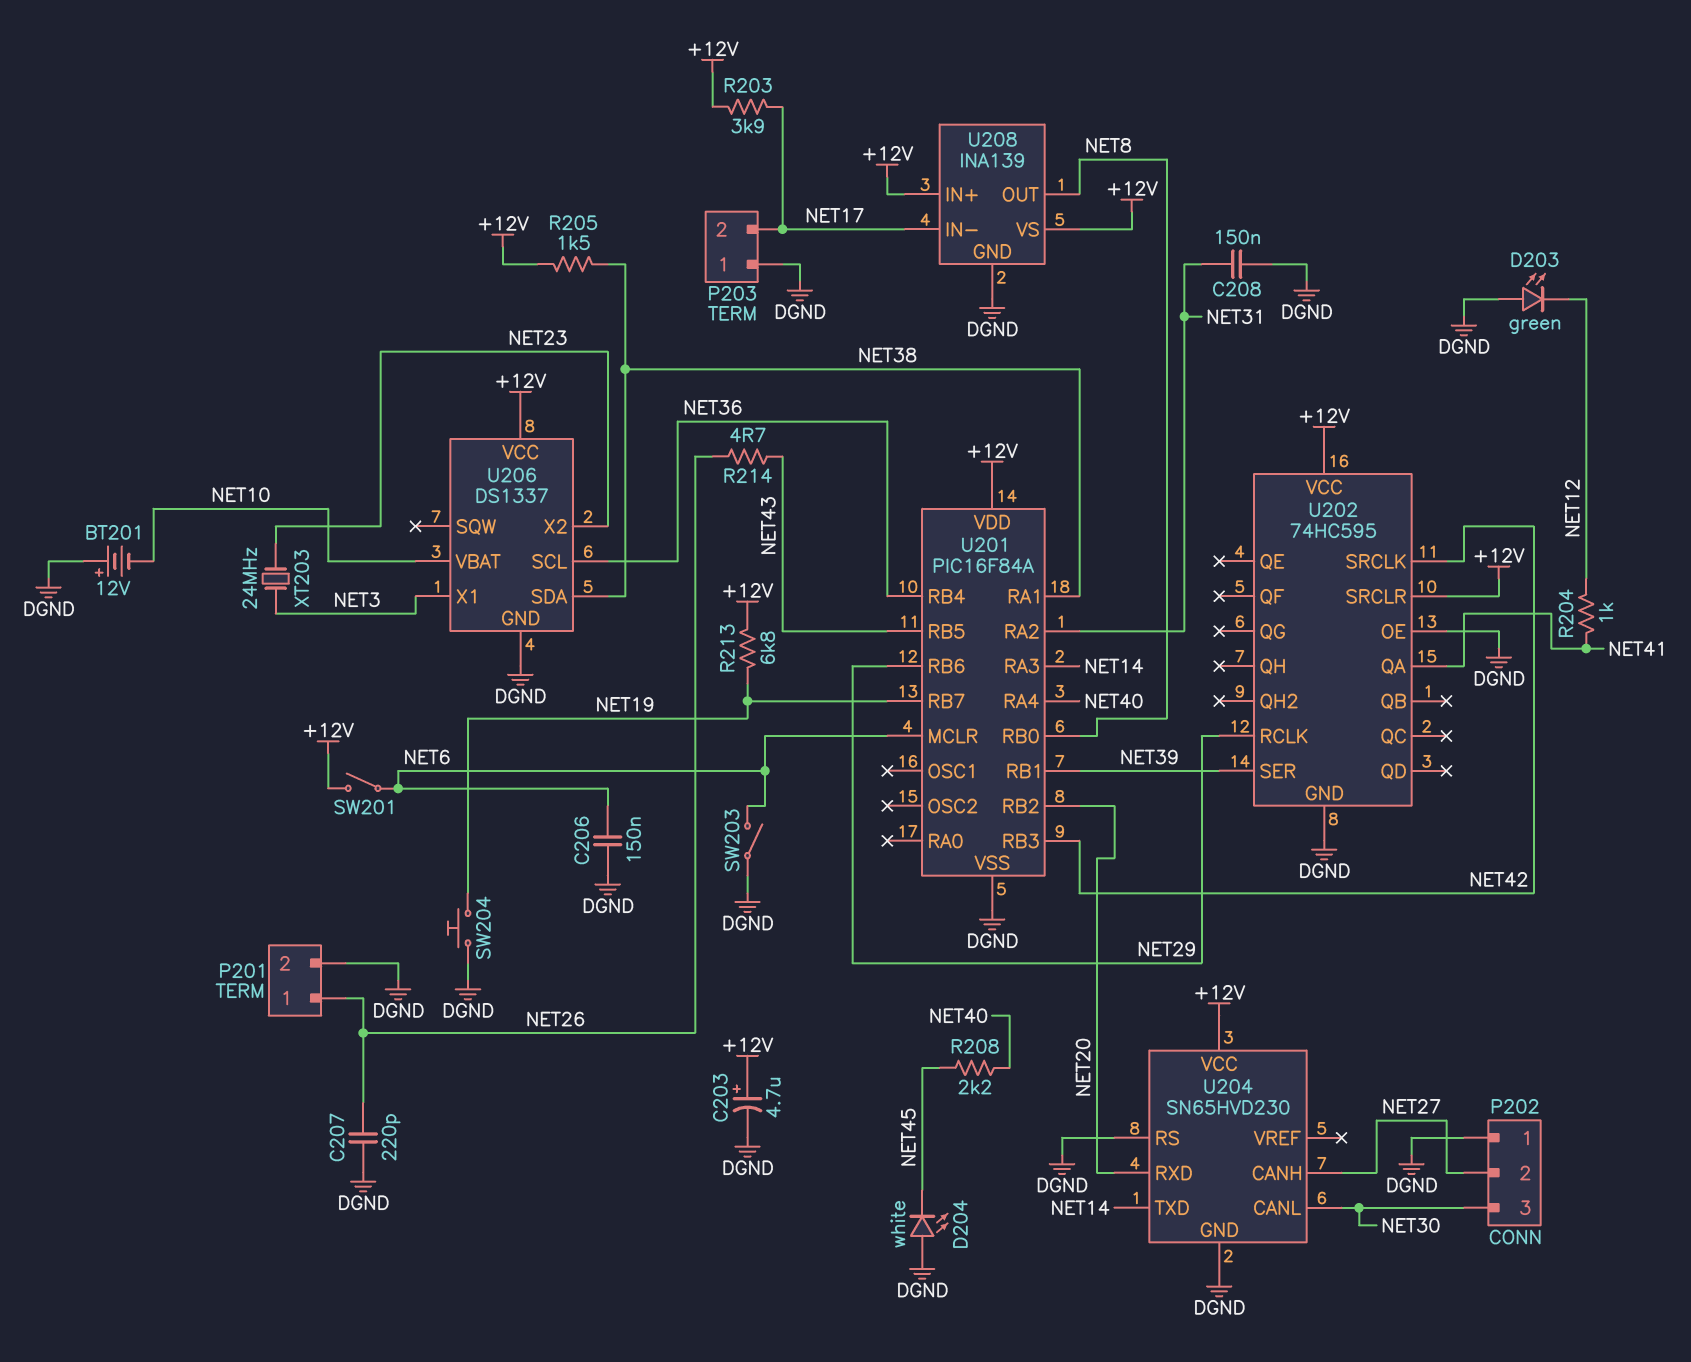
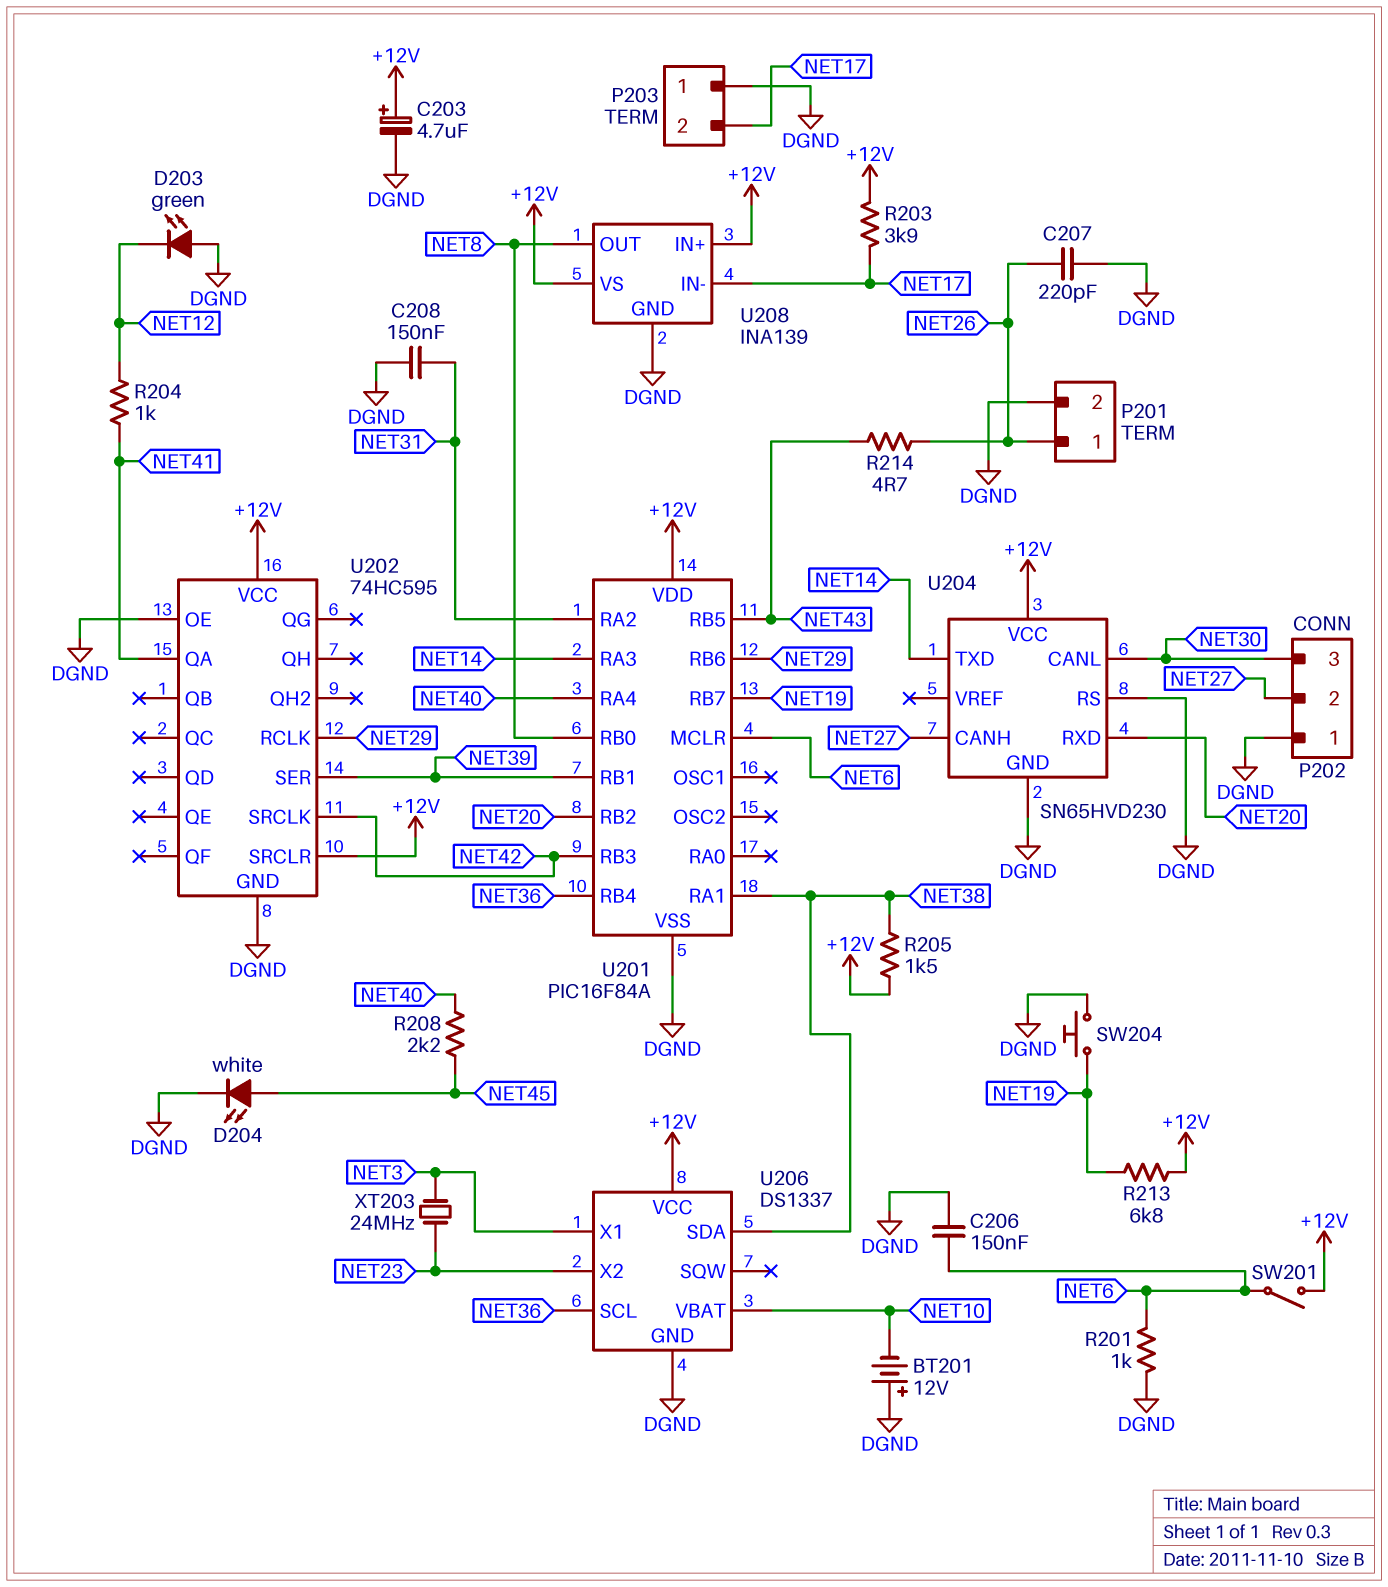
D204: LED white (A DGND, K NET45) -> LED white (A NET45, K DGND)
R201: none -> 1k (DGND, NET6)
SW203: switch (DGND, NET6) -> none

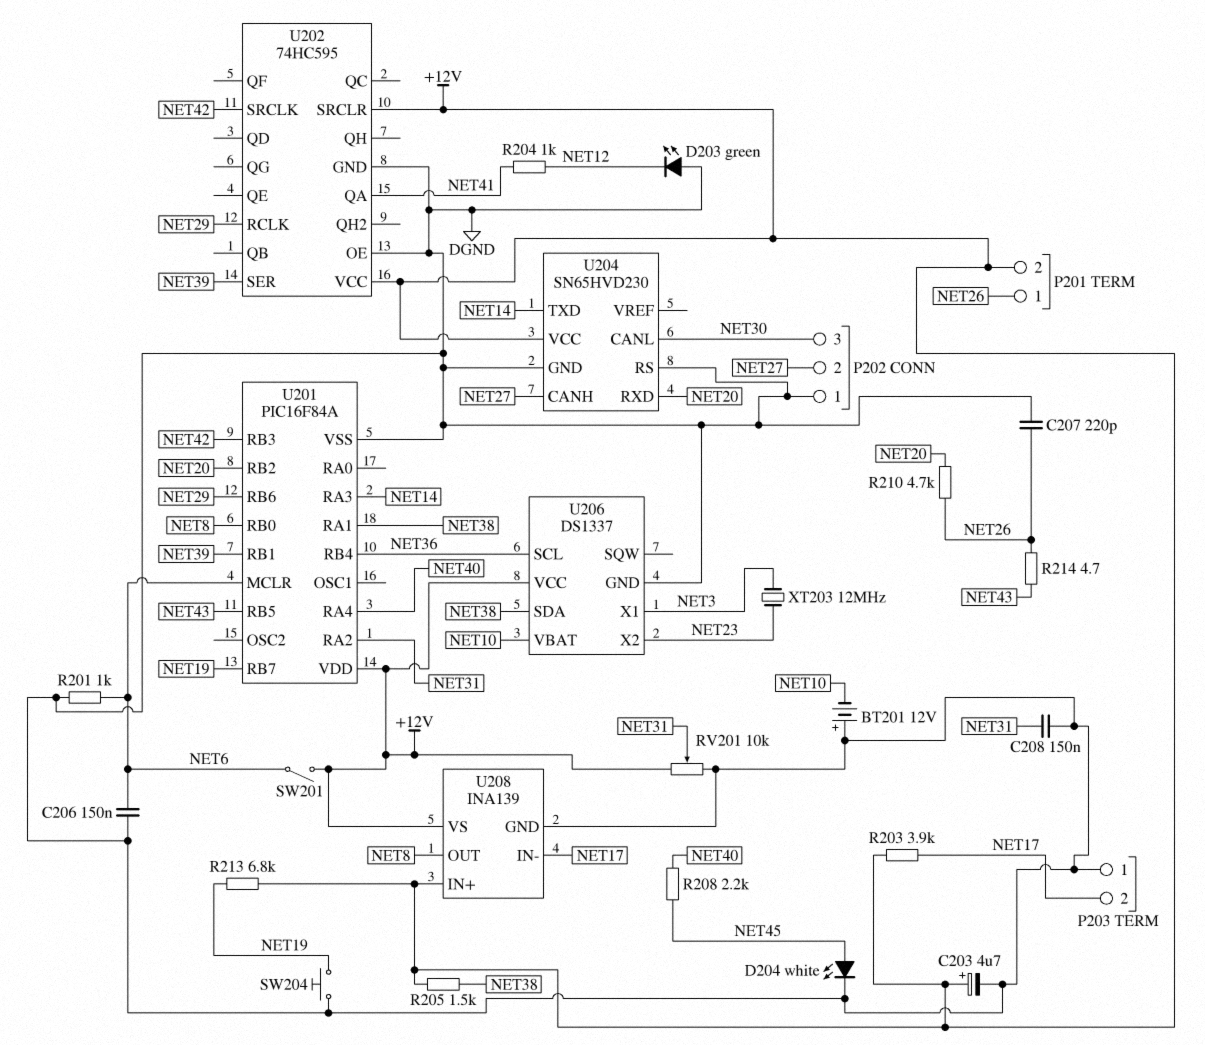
P201 pin 2: DGND -> +12V
R210: none -> 4.7k (NET20, NET26)
RV201: none -> 10k (+12V, DGND, wiper NET31)
XT203: 24MHz (NET3, NET23) -> 12MHz (NET3, NET23)

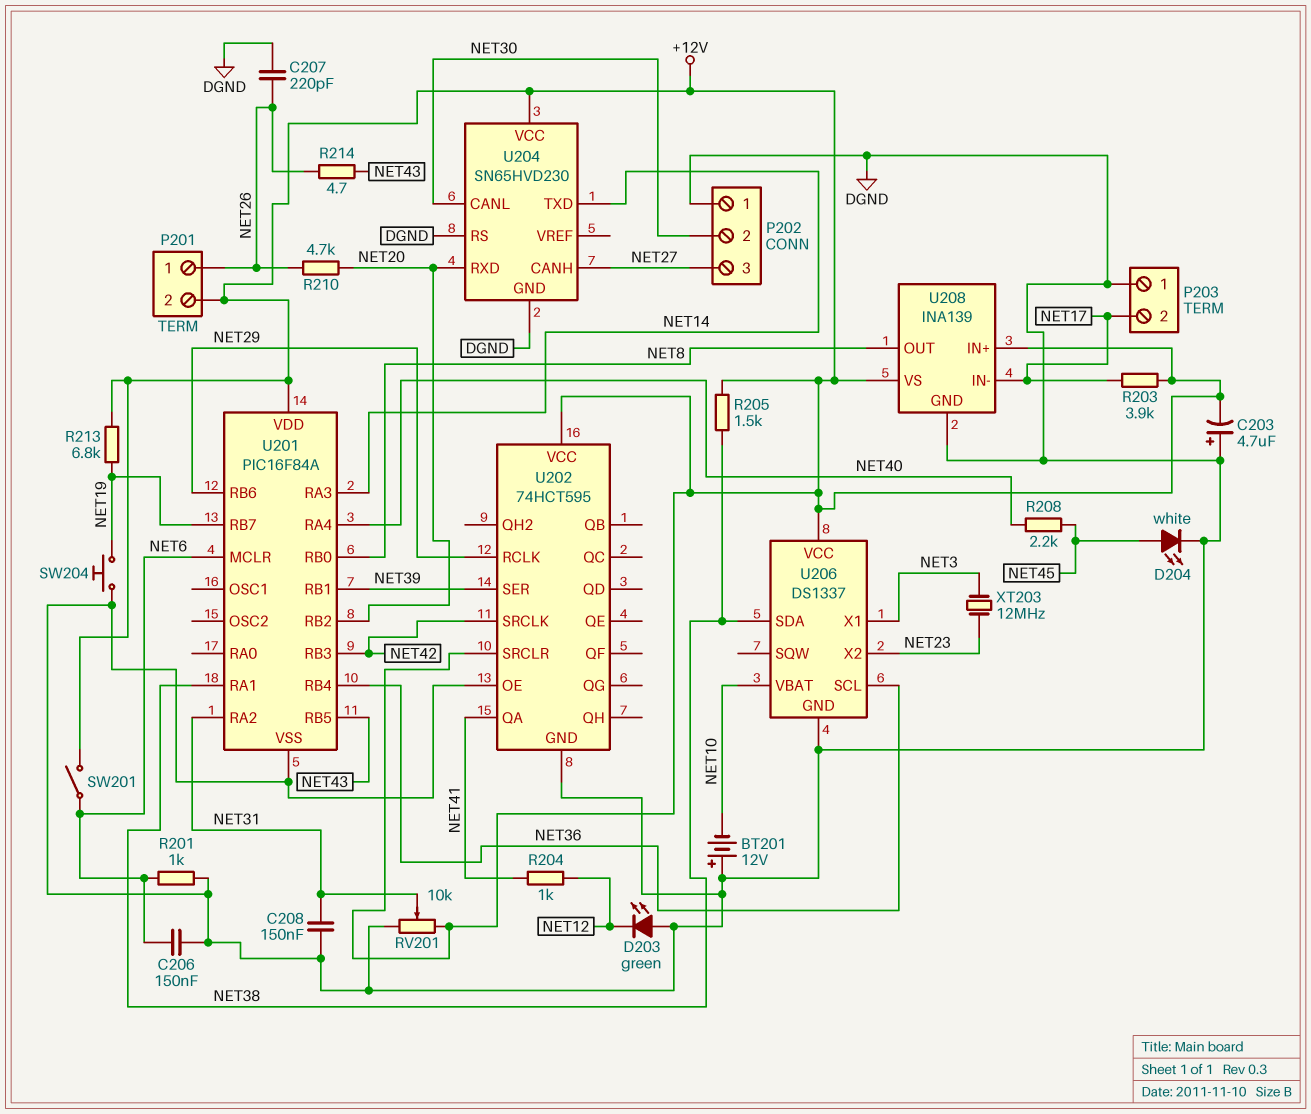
C203: 4.7uF (plus +12V, minus DGND) -> 4.7uF (plus DGND, minus +12V)
P202 pin 2: NET27 -> NET30
P202 pin 3: NET30 -> NET27
U202: 74HC595 -> 74HCT595

